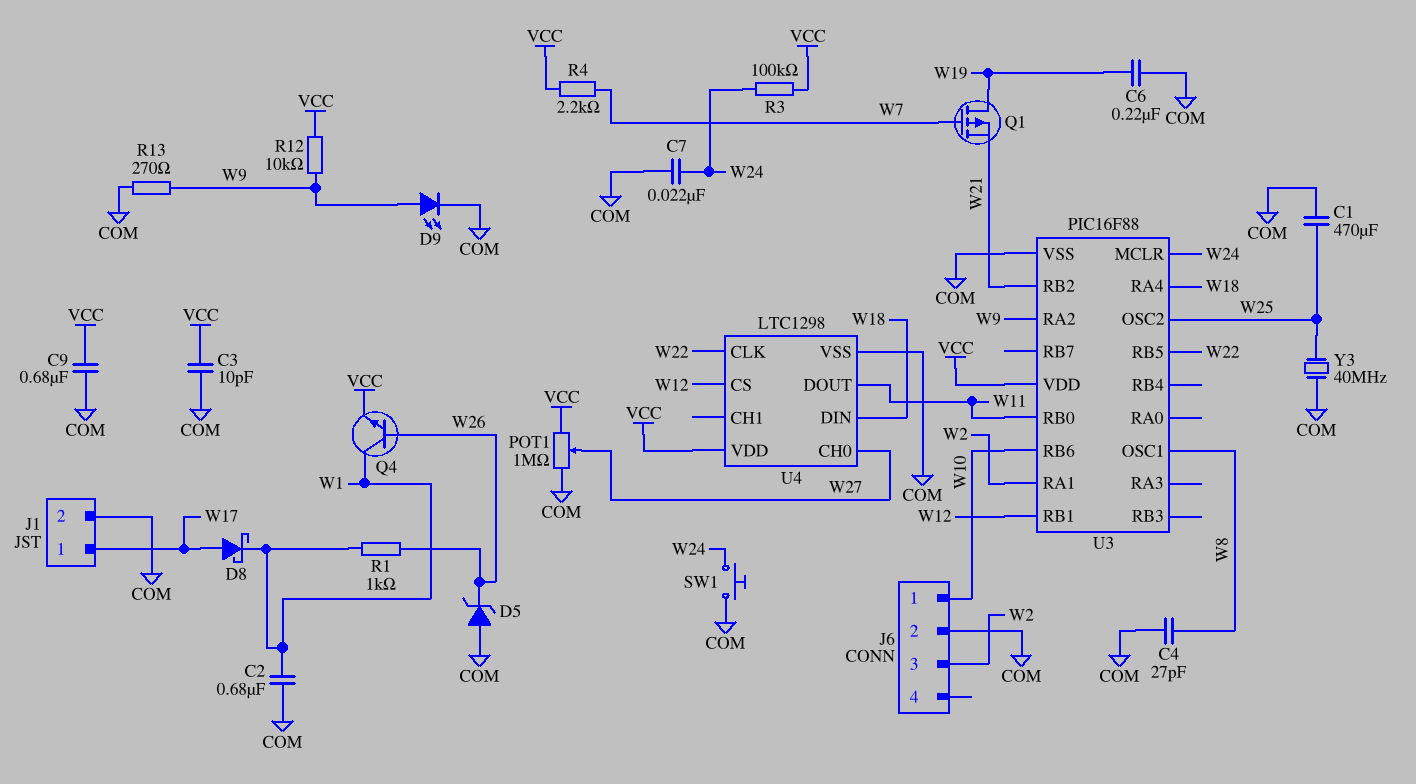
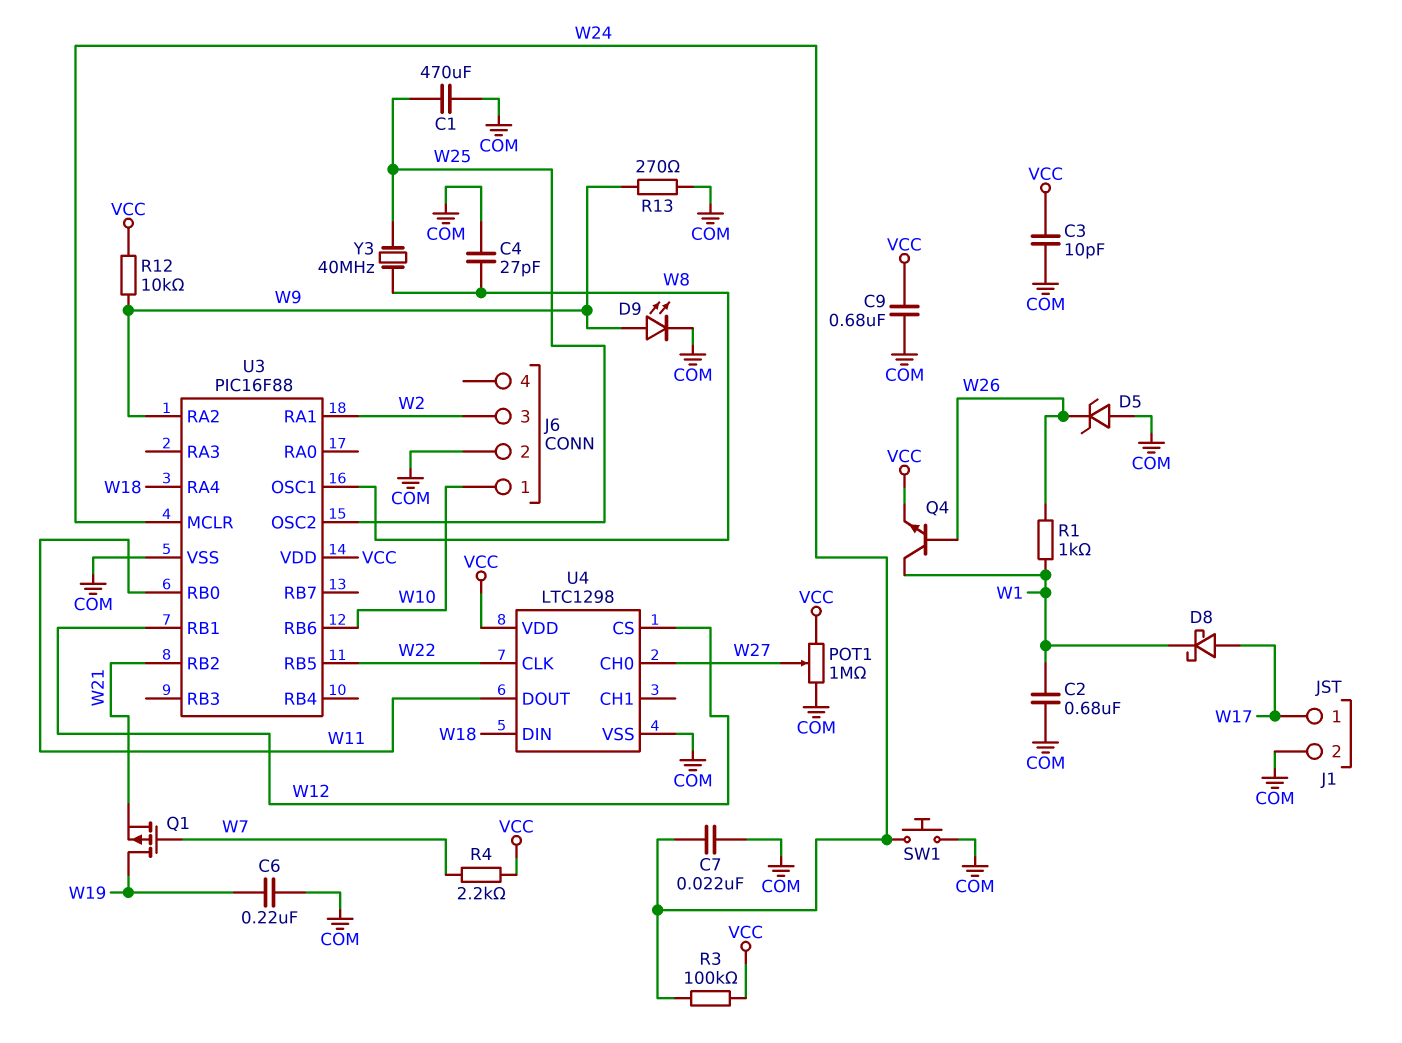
Y3: 40MHz (COM, W25) -> 40MHz (W8, W25)

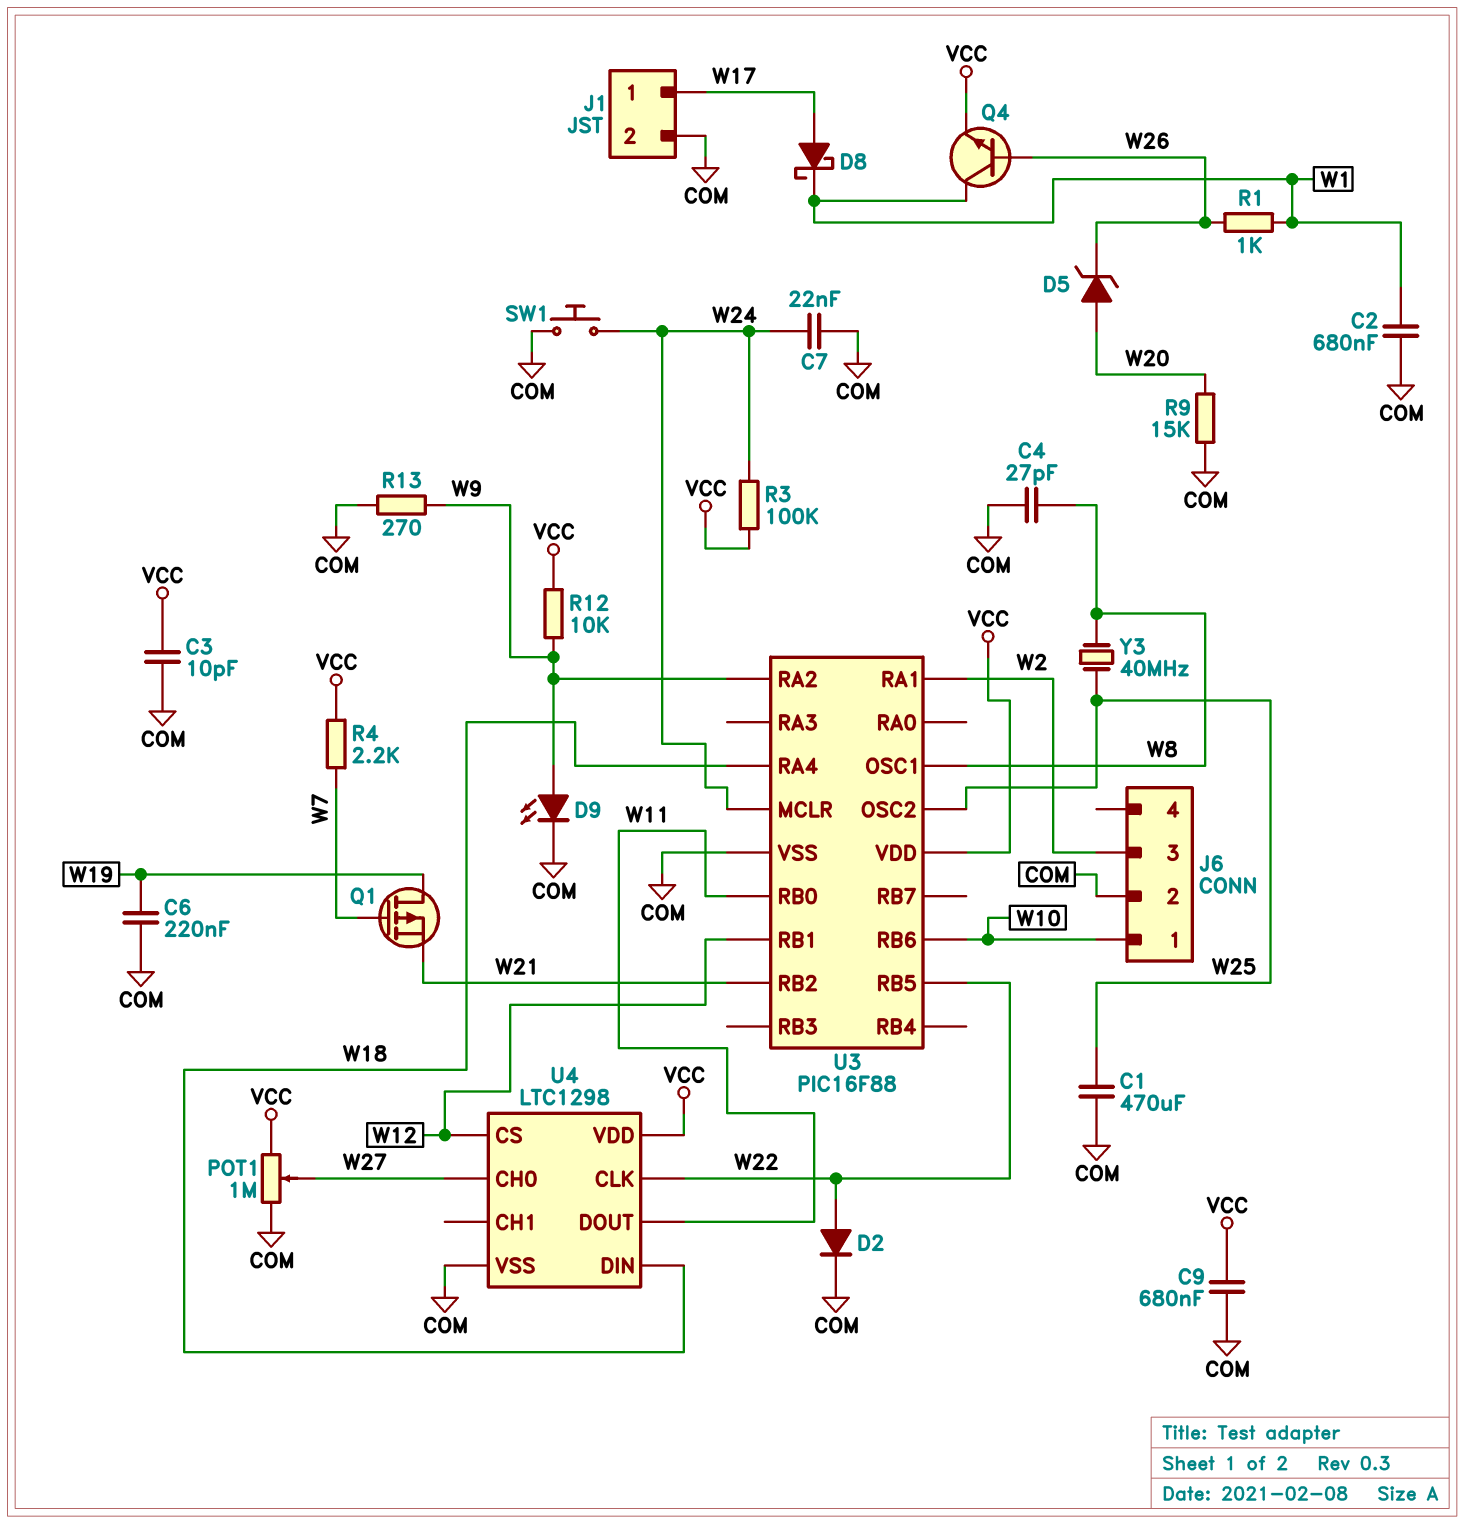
D2: none -> diode (A W22, K COM)
D5: zener (A COM, K W26) -> zener (A W20, K W26)
R9: none -> 15k (COM, W20)

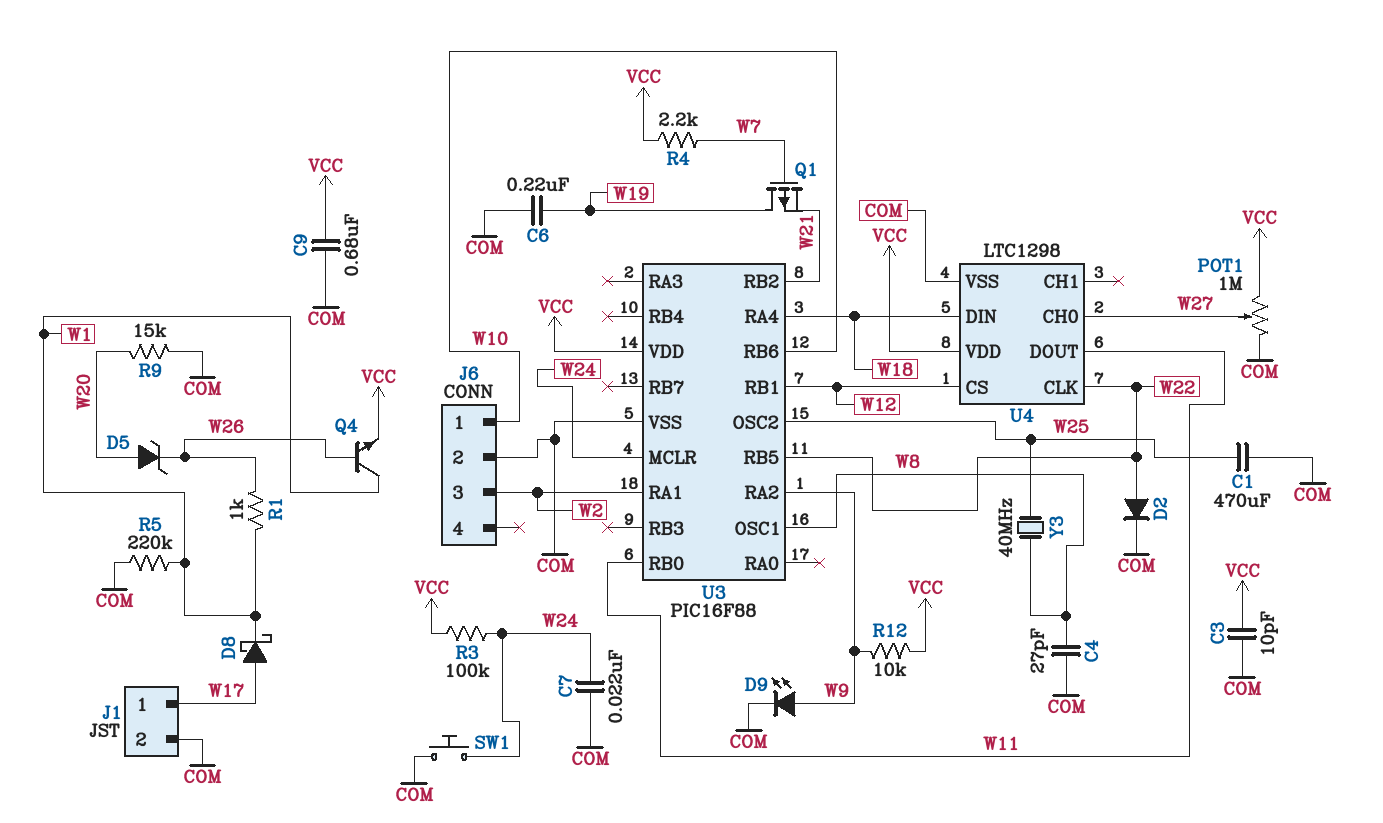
C2: 680nF (COM, W1) -> none
R5: none -> 220k (COM, W1)
R13: 270 (COM, W9) -> none

